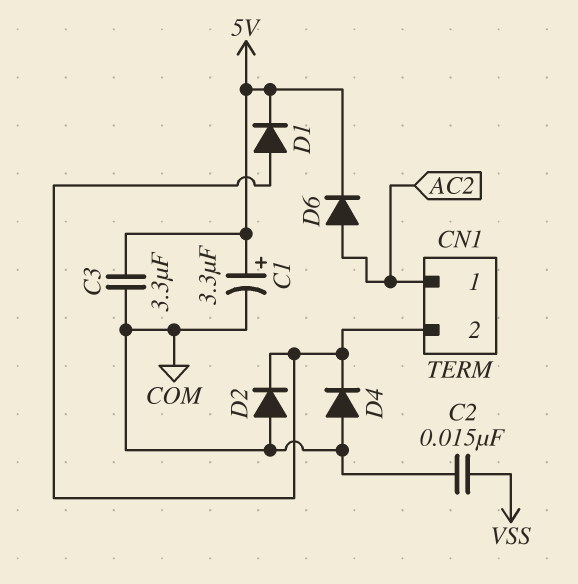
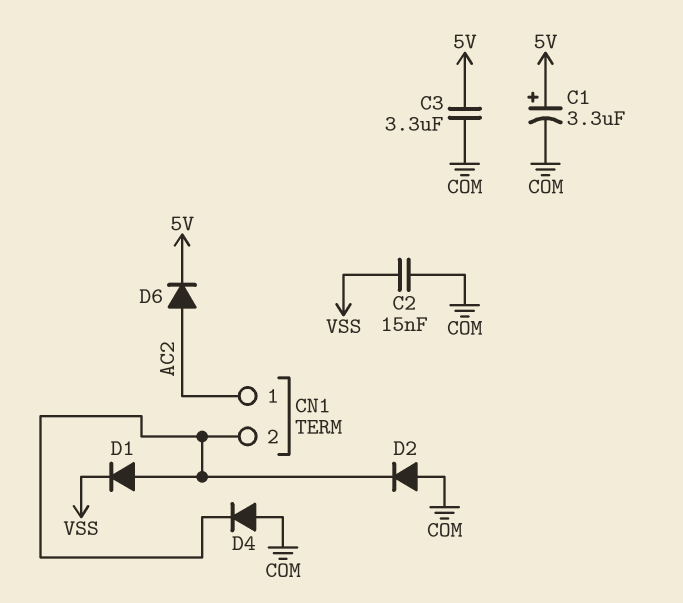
D1: diode (A CN1/2, K 5V) -> diode (A CN1/2, K VSS)

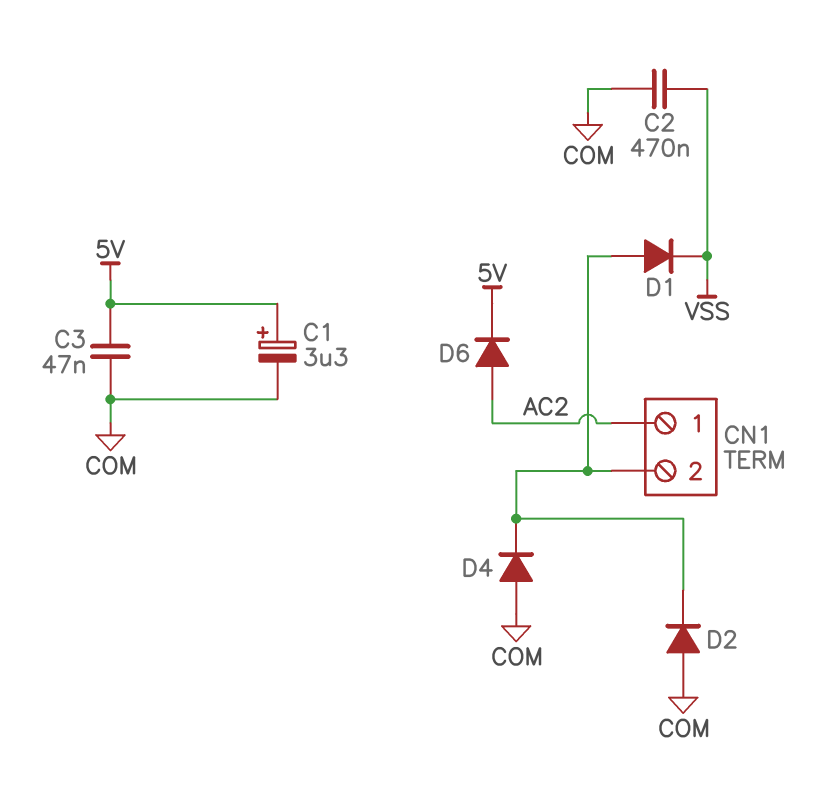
C2: 15nF (COM, VSS) -> 470nF (COM, VSS)
C3: 3.3uF (5V, COM) -> 47nF (5V, COM)

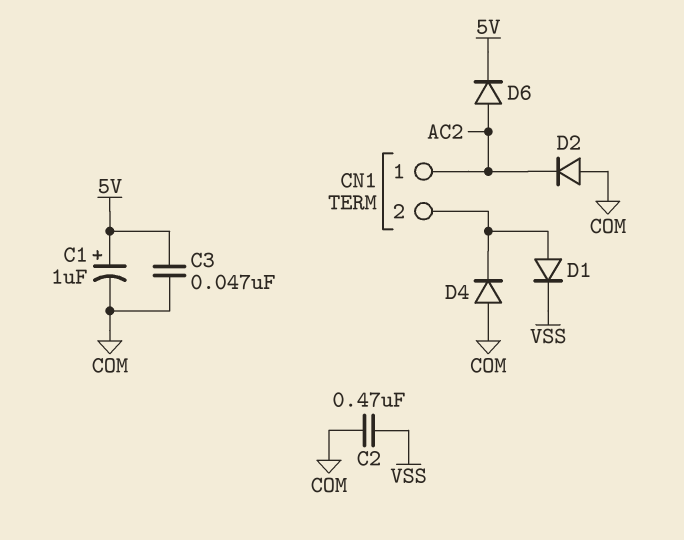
C1: 3.3uF (plus 5V, minus COM) -> 1uF (plus 5V, minus COM)
D2: diode (A COM, K CN1/2) -> diode (A COM, K AC2)

